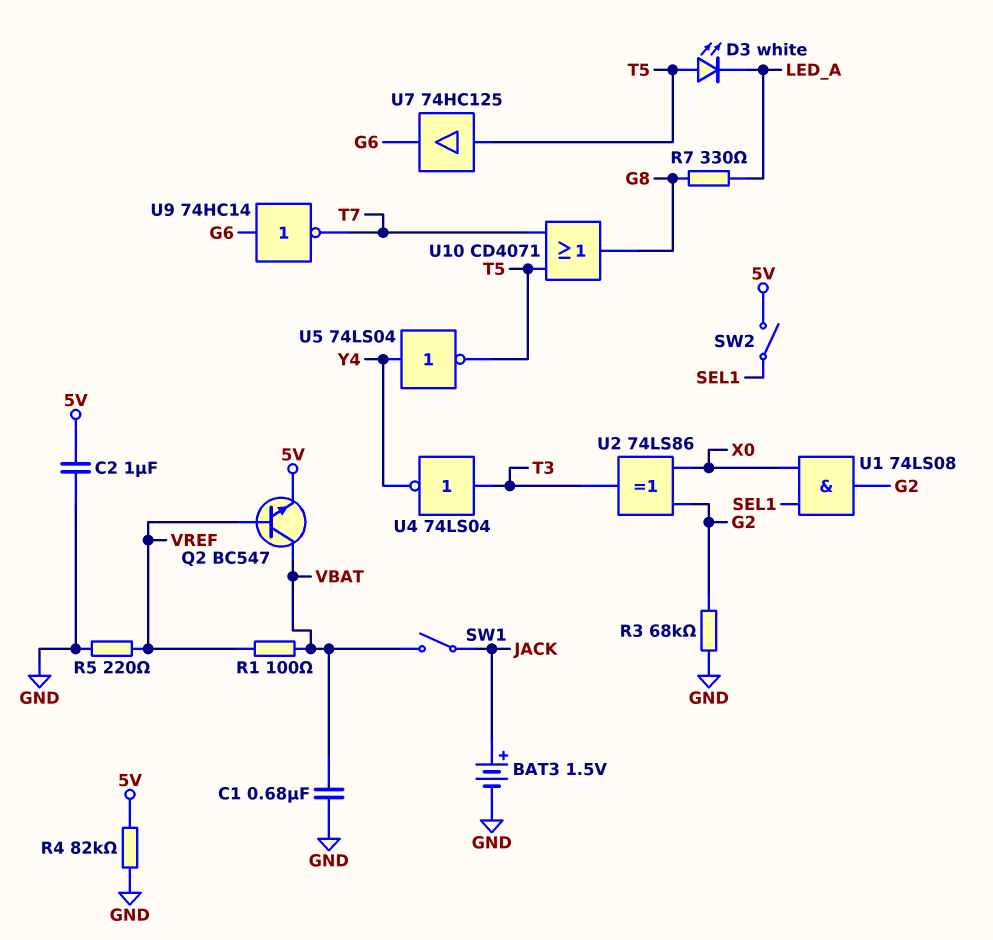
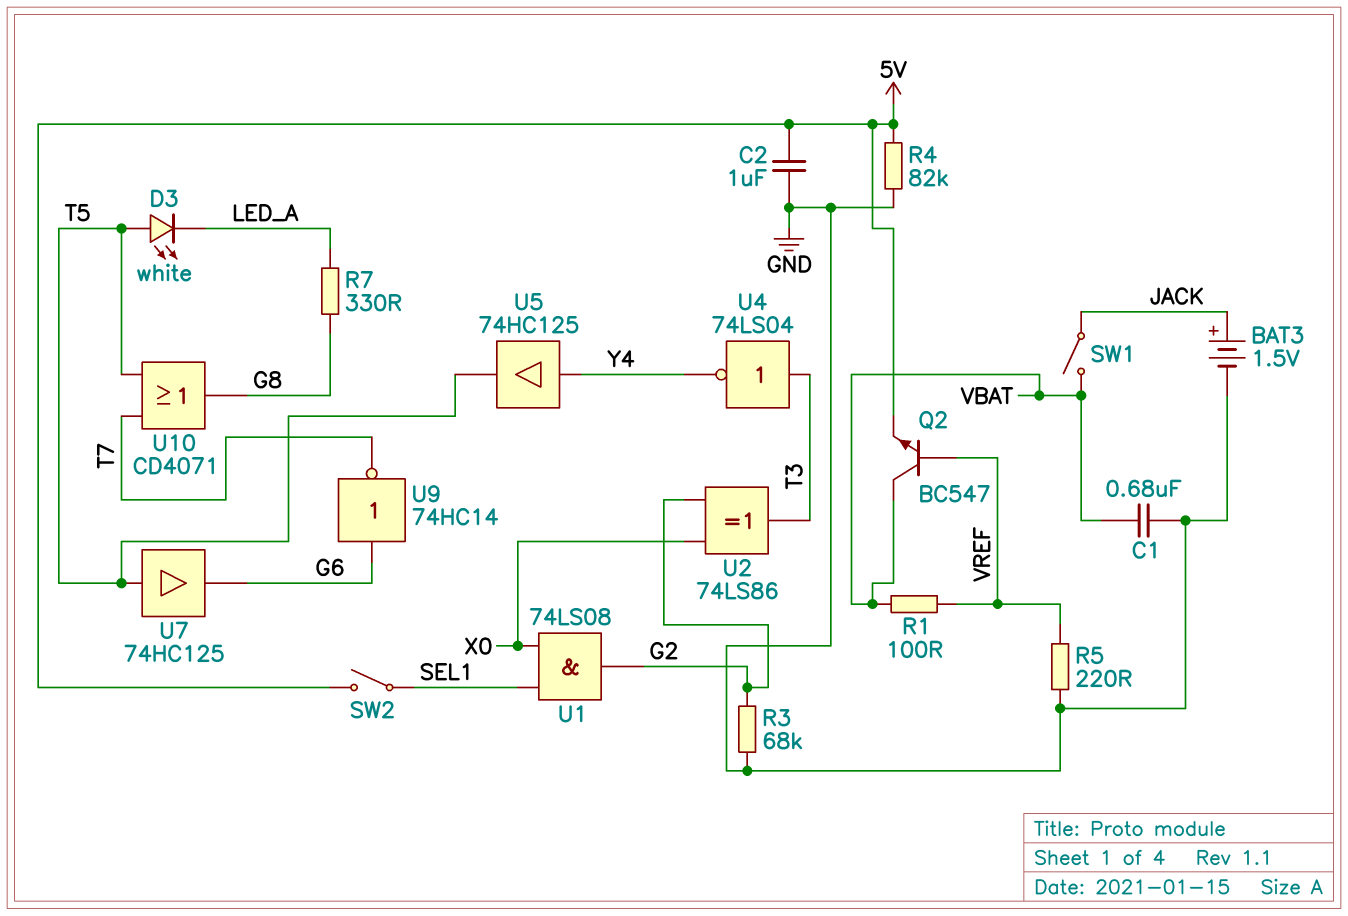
U5: NOT 74LS04 (in Y4, out T5) -> buffer 74HC125 (in Y4, out T5)

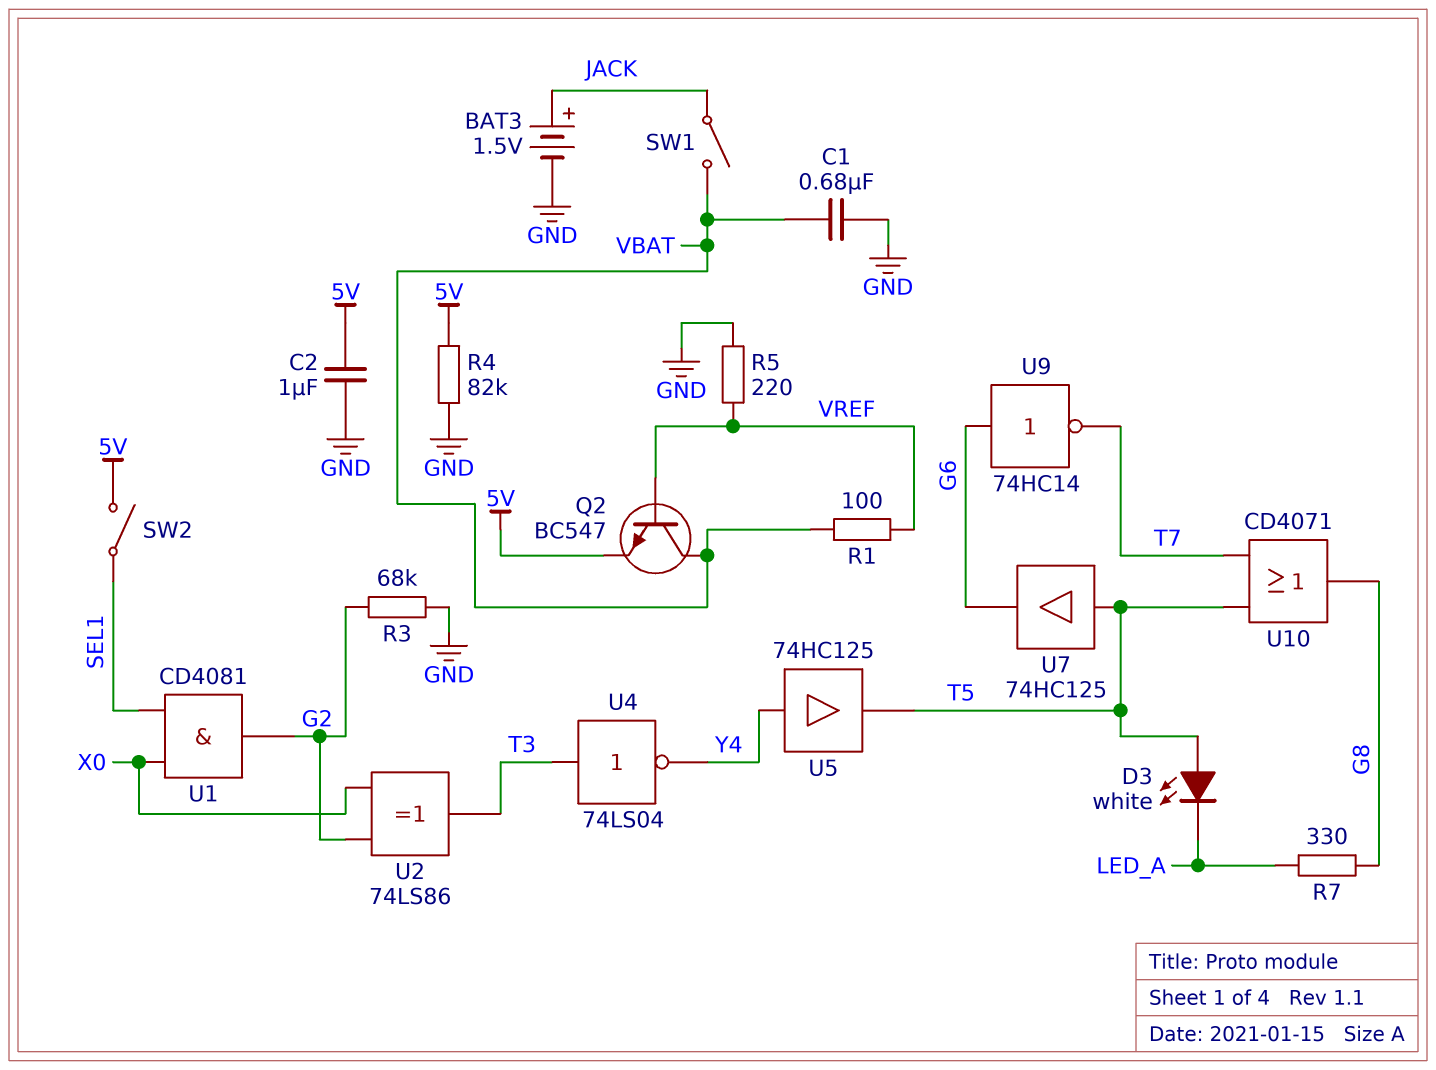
U1: AND 74LS08 (in SEL1, in X0, out G2) -> AND CD4081 (in SEL1, in X0, out G2)

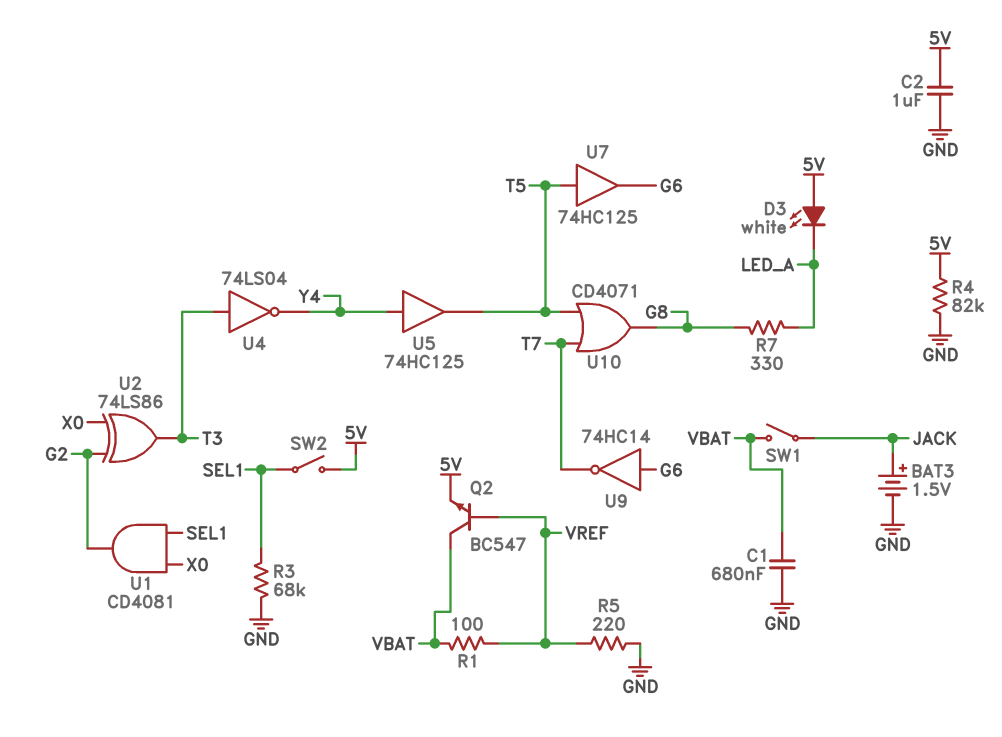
D3: LED white (A T5, K LED_A) -> LED white (A 5V, K LED_A)
R3: 68k (G2, GND) -> 68k (GND, SEL1)

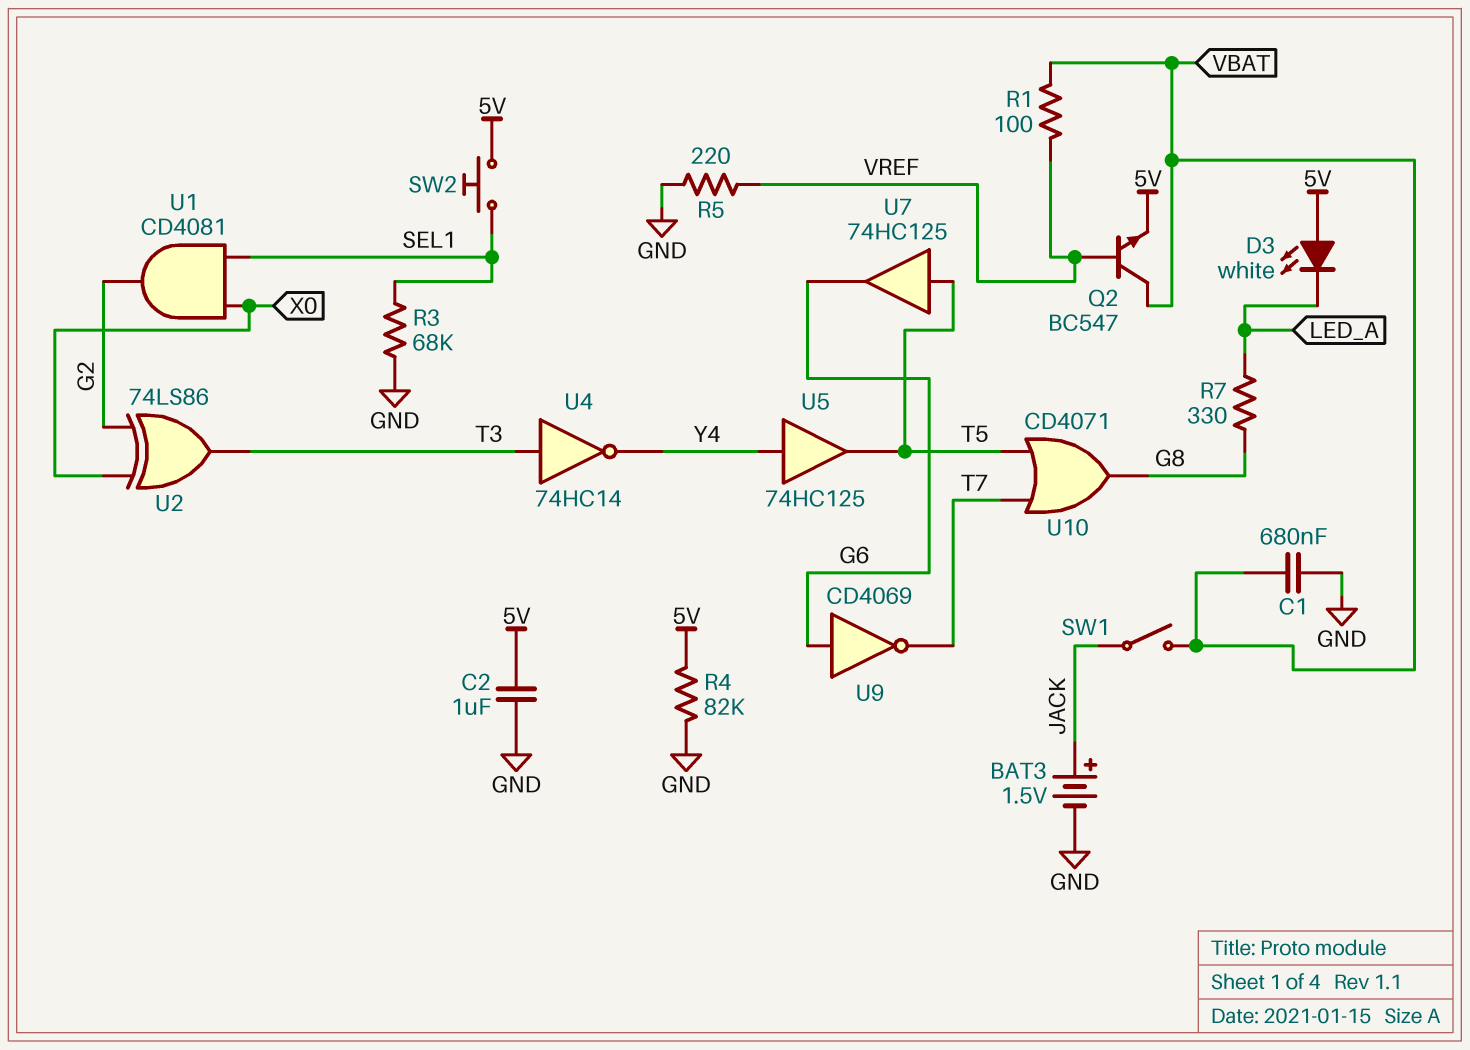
SW2: switch (5V, SEL1) -> button (5V, SEL1)
U4: NOT 74LS04 (in T3, out Y4) -> NOT 74HC14 (in T3, out Y4)
U9: NOT 74HC14 (in G6, out T7) -> NOT CD4069 (in G6, out T7)

